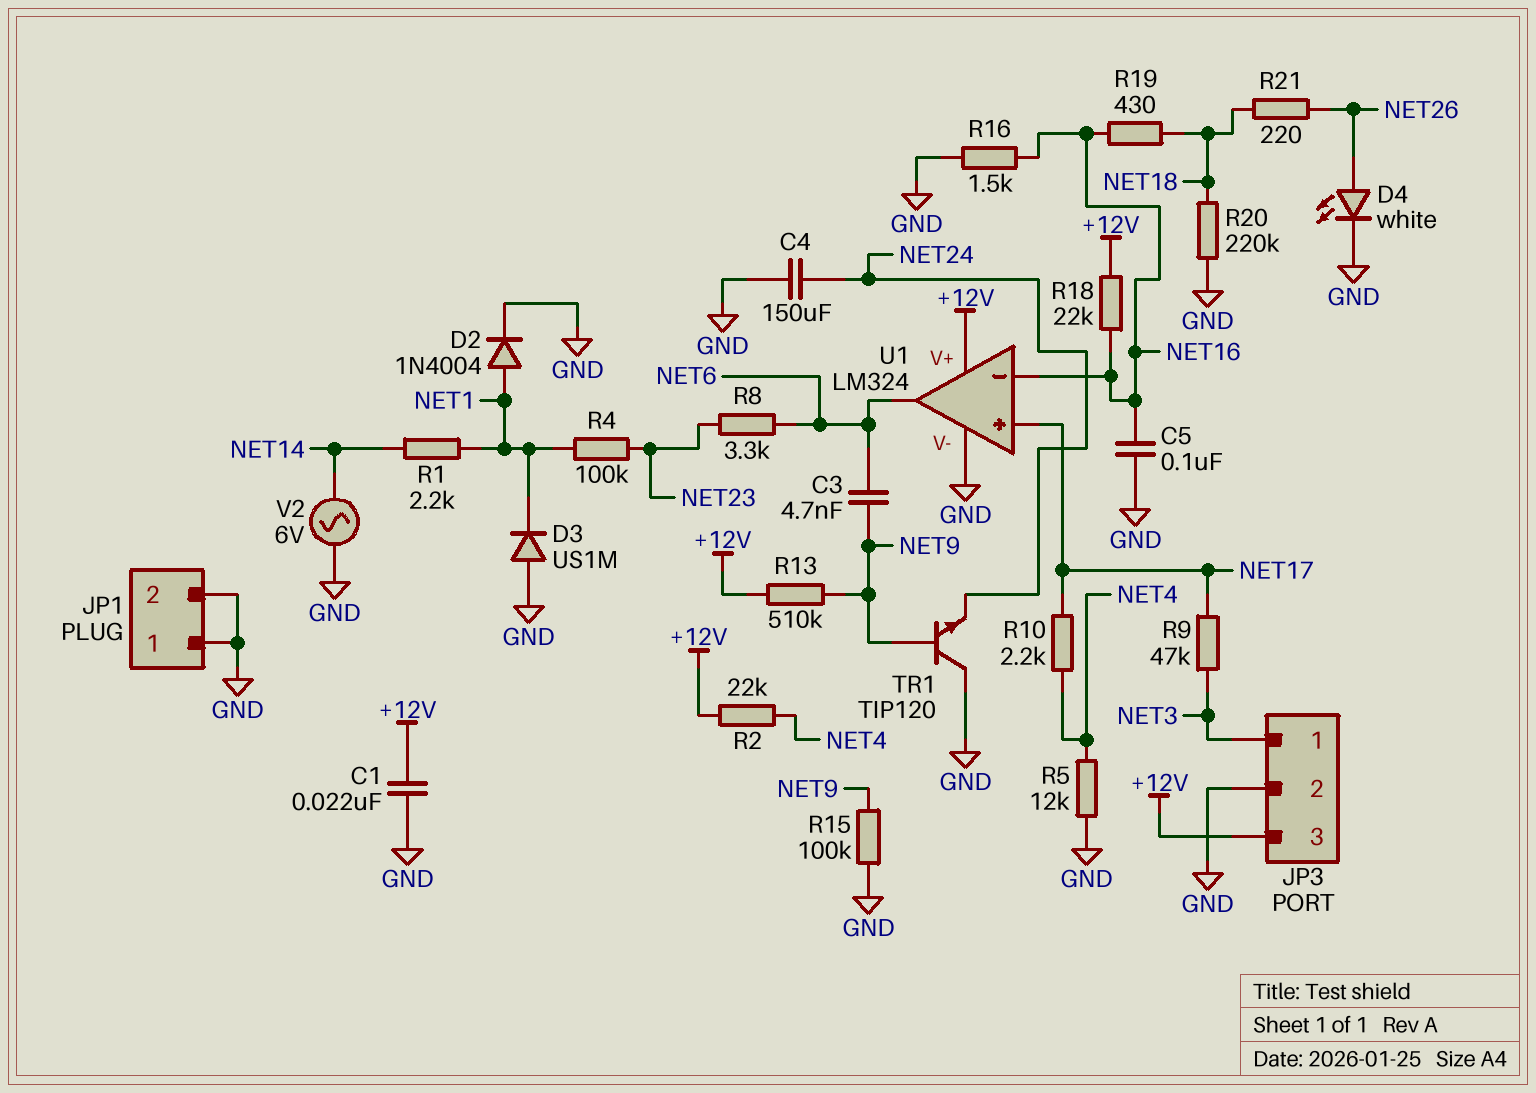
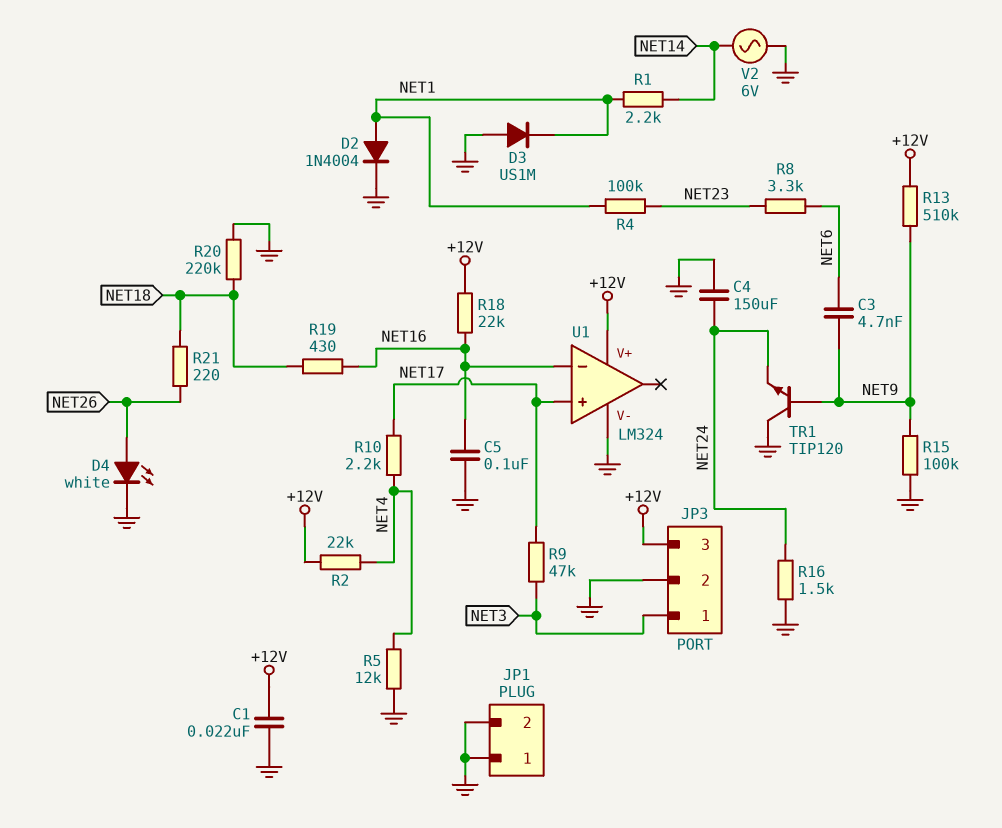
R16: 1.5k (GND, NET16) -> 1.5k (GND, NET24)
U1 pin out: NET6 -> none

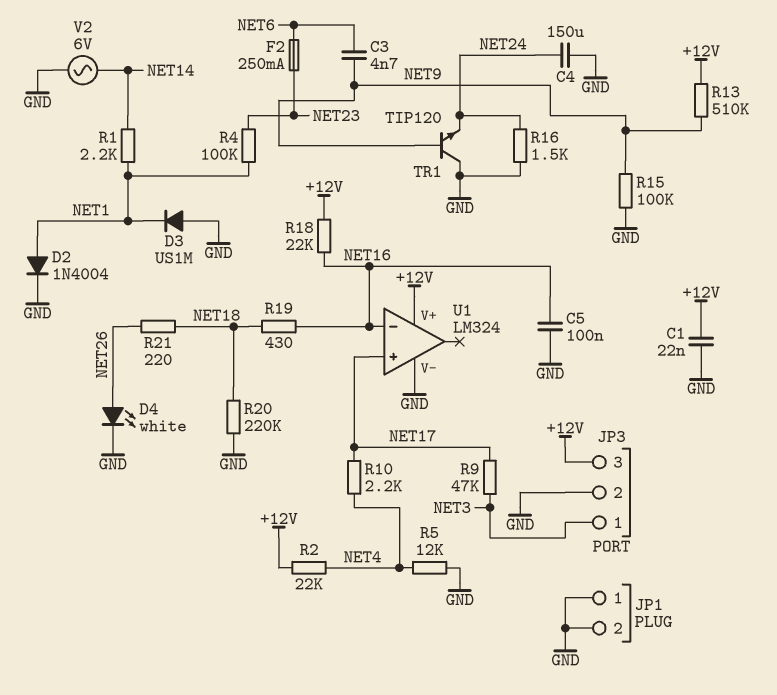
F2: none -> 250mA (NET6, NET23)
R8: 3.3k (NET6, NET23) -> none

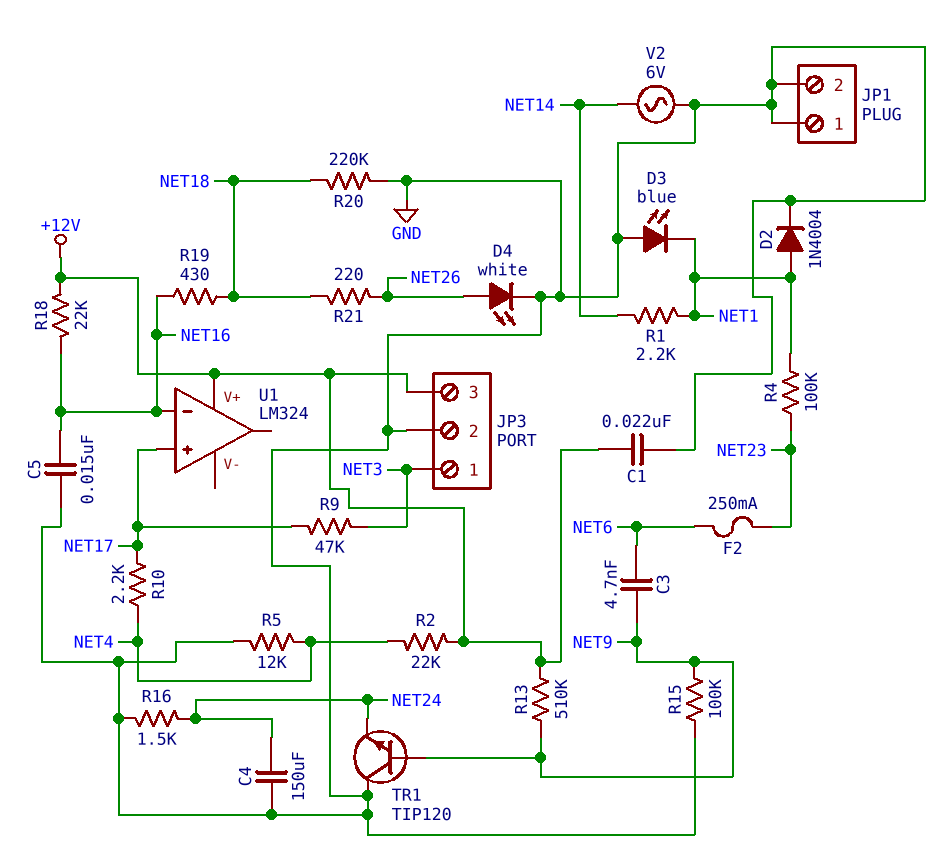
C5: 100nF (GND, NET16) -> 15nF (GND, NET16)
D3: diode US1M (A GND, K NET1) -> LED blue (A GND, K NET1)
U1 pin V-: GND -> none

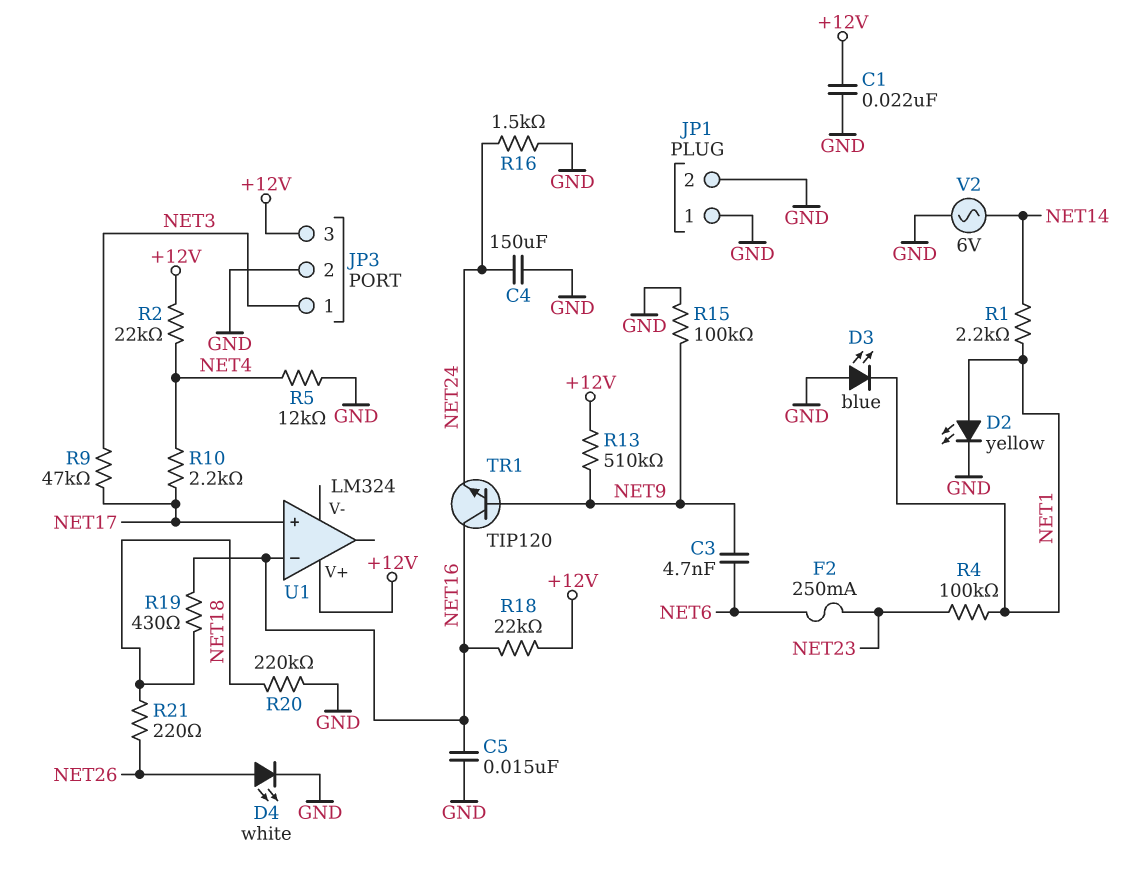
D2: diode 1N4004 (A NET1, K GND) -> LED yellow (A NET1, K GND)
TR1: NPN TIP120 (B NET9, C GND, E NET24) -> NPN TIP120 (B NET9, C NET16, E NET24)

